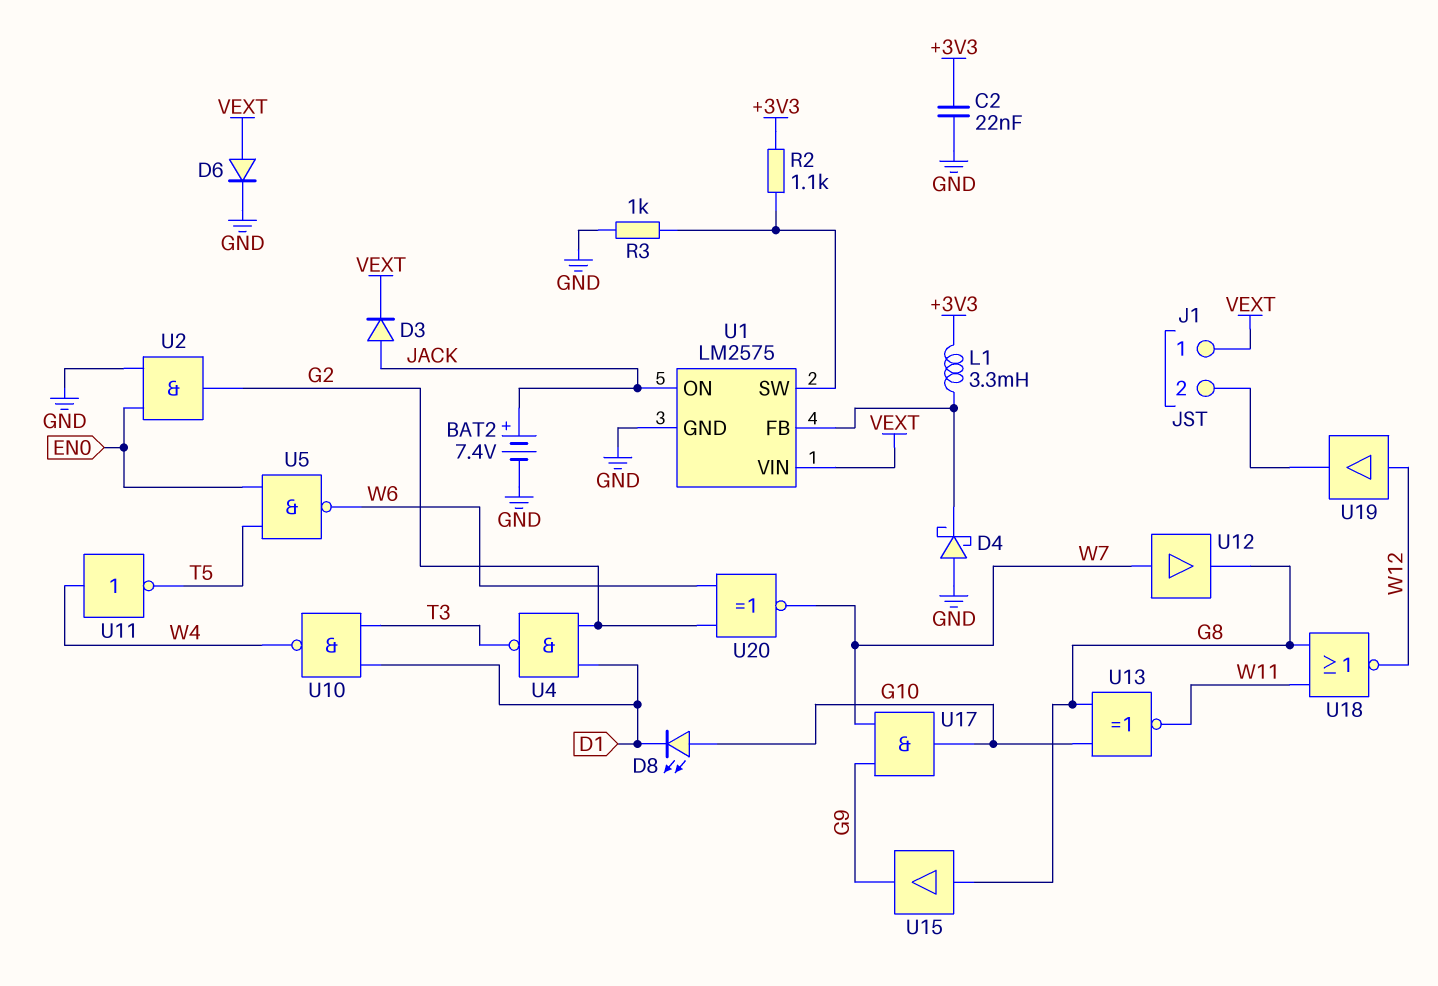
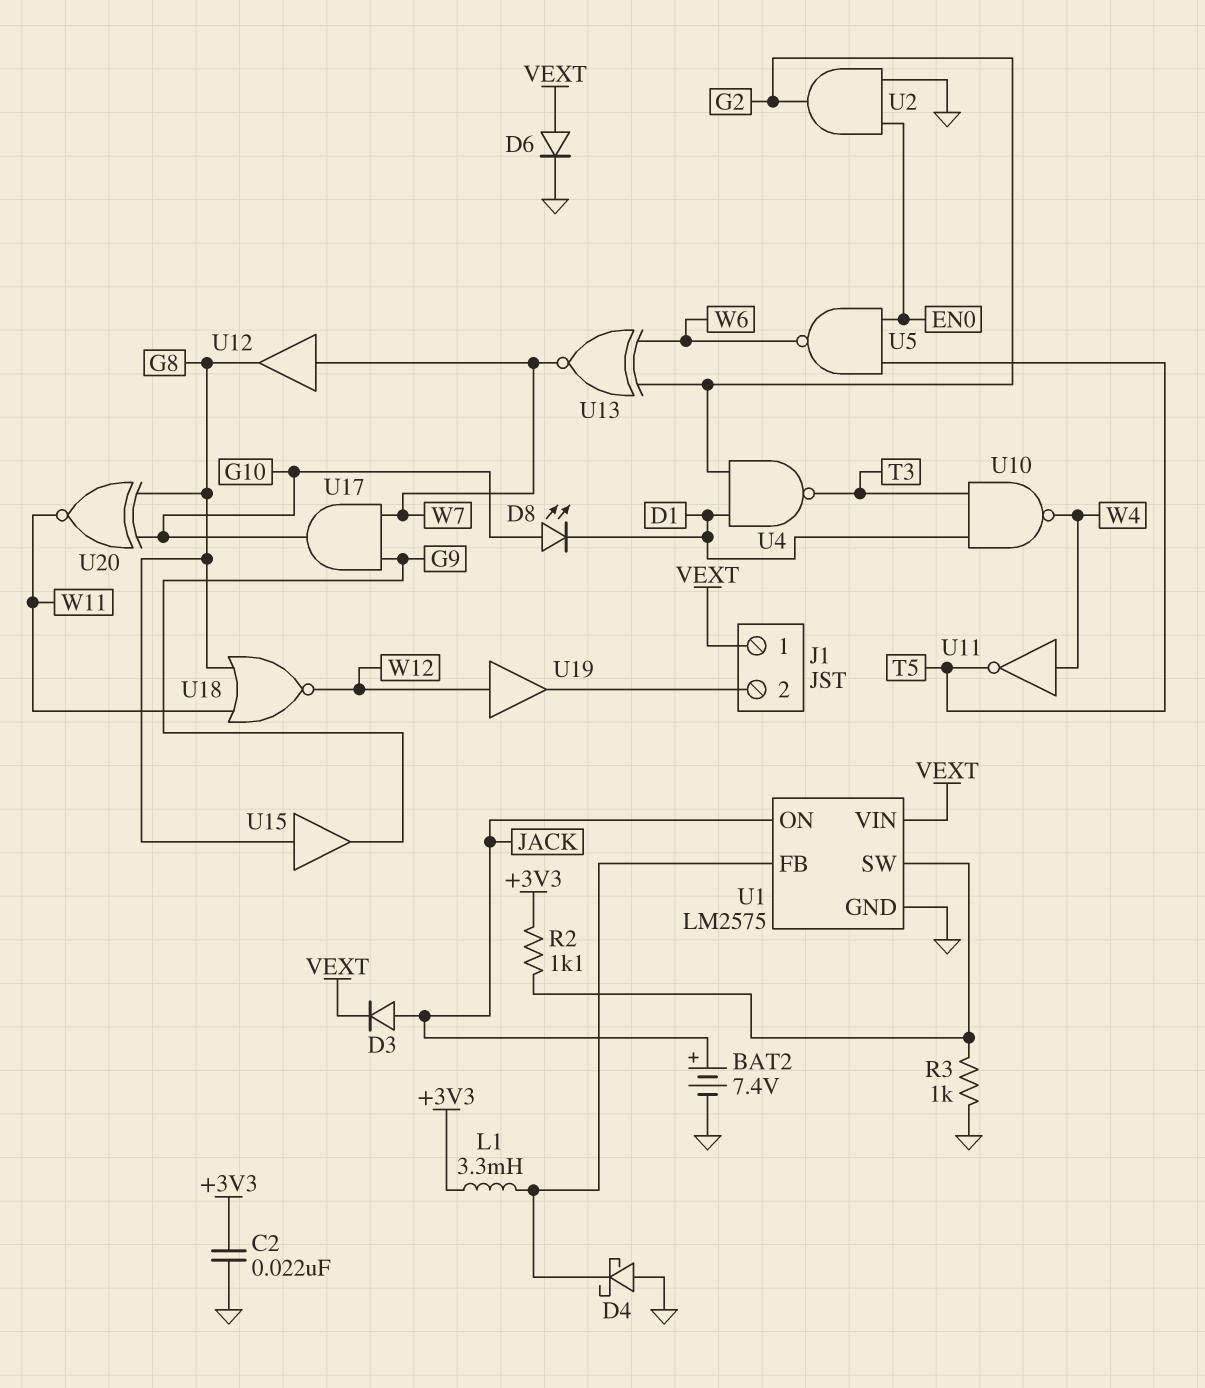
U13: XNOR (in G8, in G10, out W11) -> XNOR (in G2, in W6, out W7)
U20: XNOR (in G2, in W6, out W7) -> XNOR (in G8, in G10, out W11)

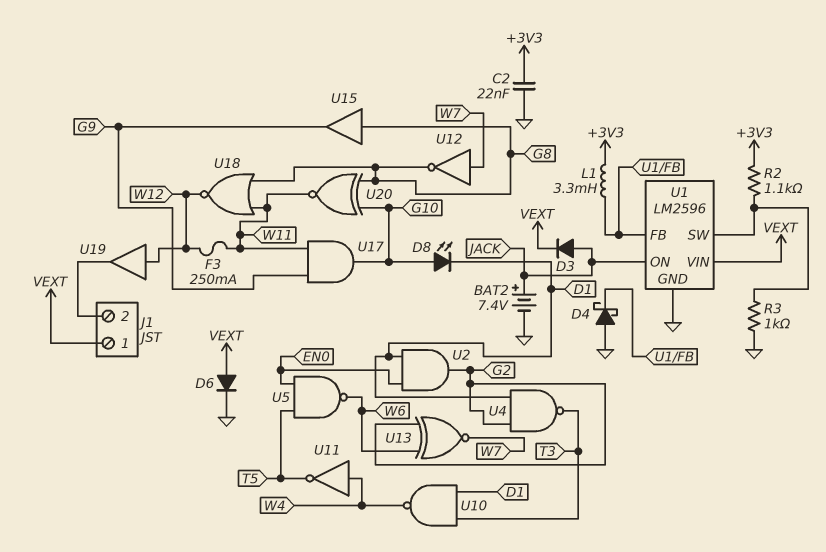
F3: none -> 250mA (W11, W12)
U1: LM2575 -> LM2596
U2: AND (in EN0, in GND, out G2) -> AND (in D1, in EN0, out G2)
U12: buffer (in W7, out G8) -> NOT (in W7, out G8)
U17: AND (in G9, in W7, out G10) -> AND (in G9, in W11, out G10)

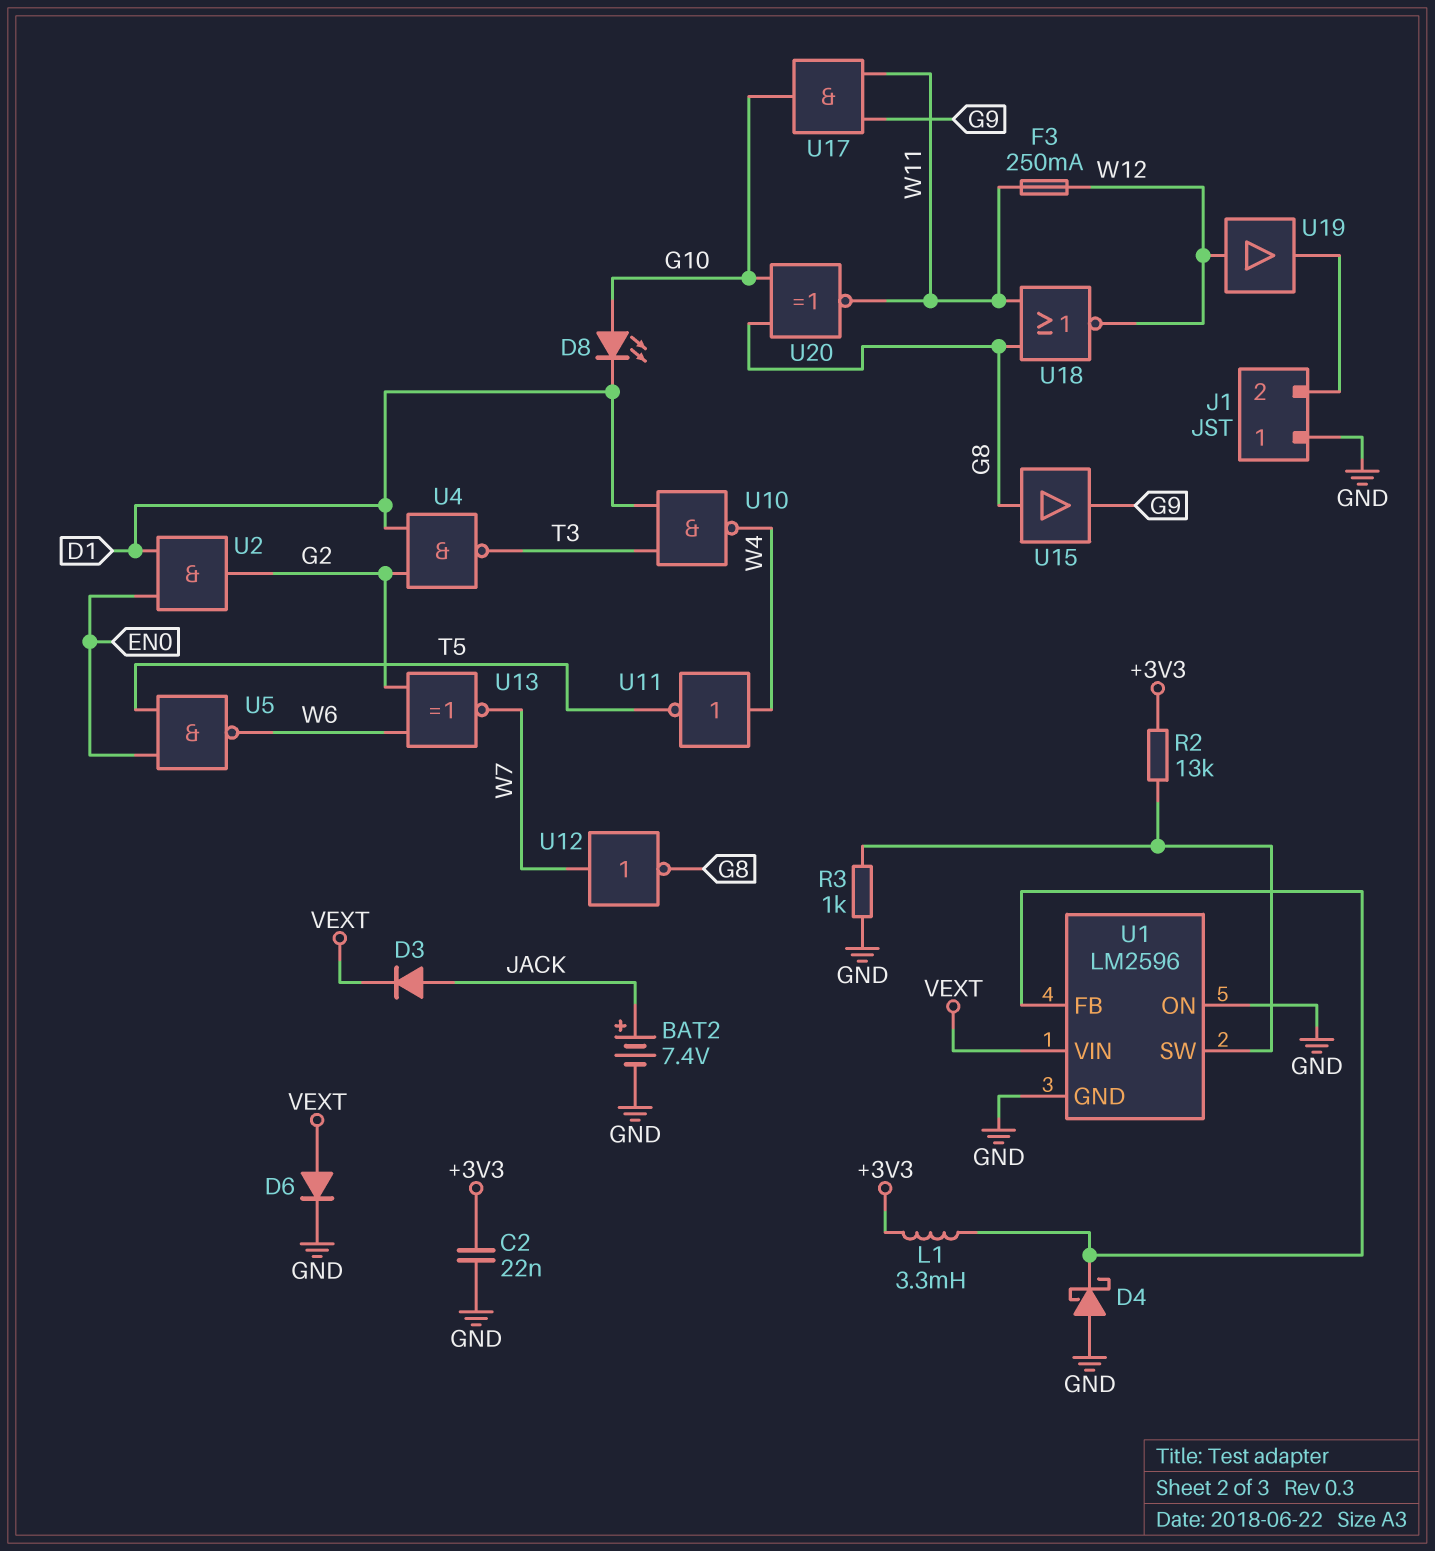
J1 pin 1: VEXT -> GND
R2: 1.1k (+3V3, U1/SW) -> 13k (+3V3, U1/SW)
U1 pin ON: JACK -> GND

